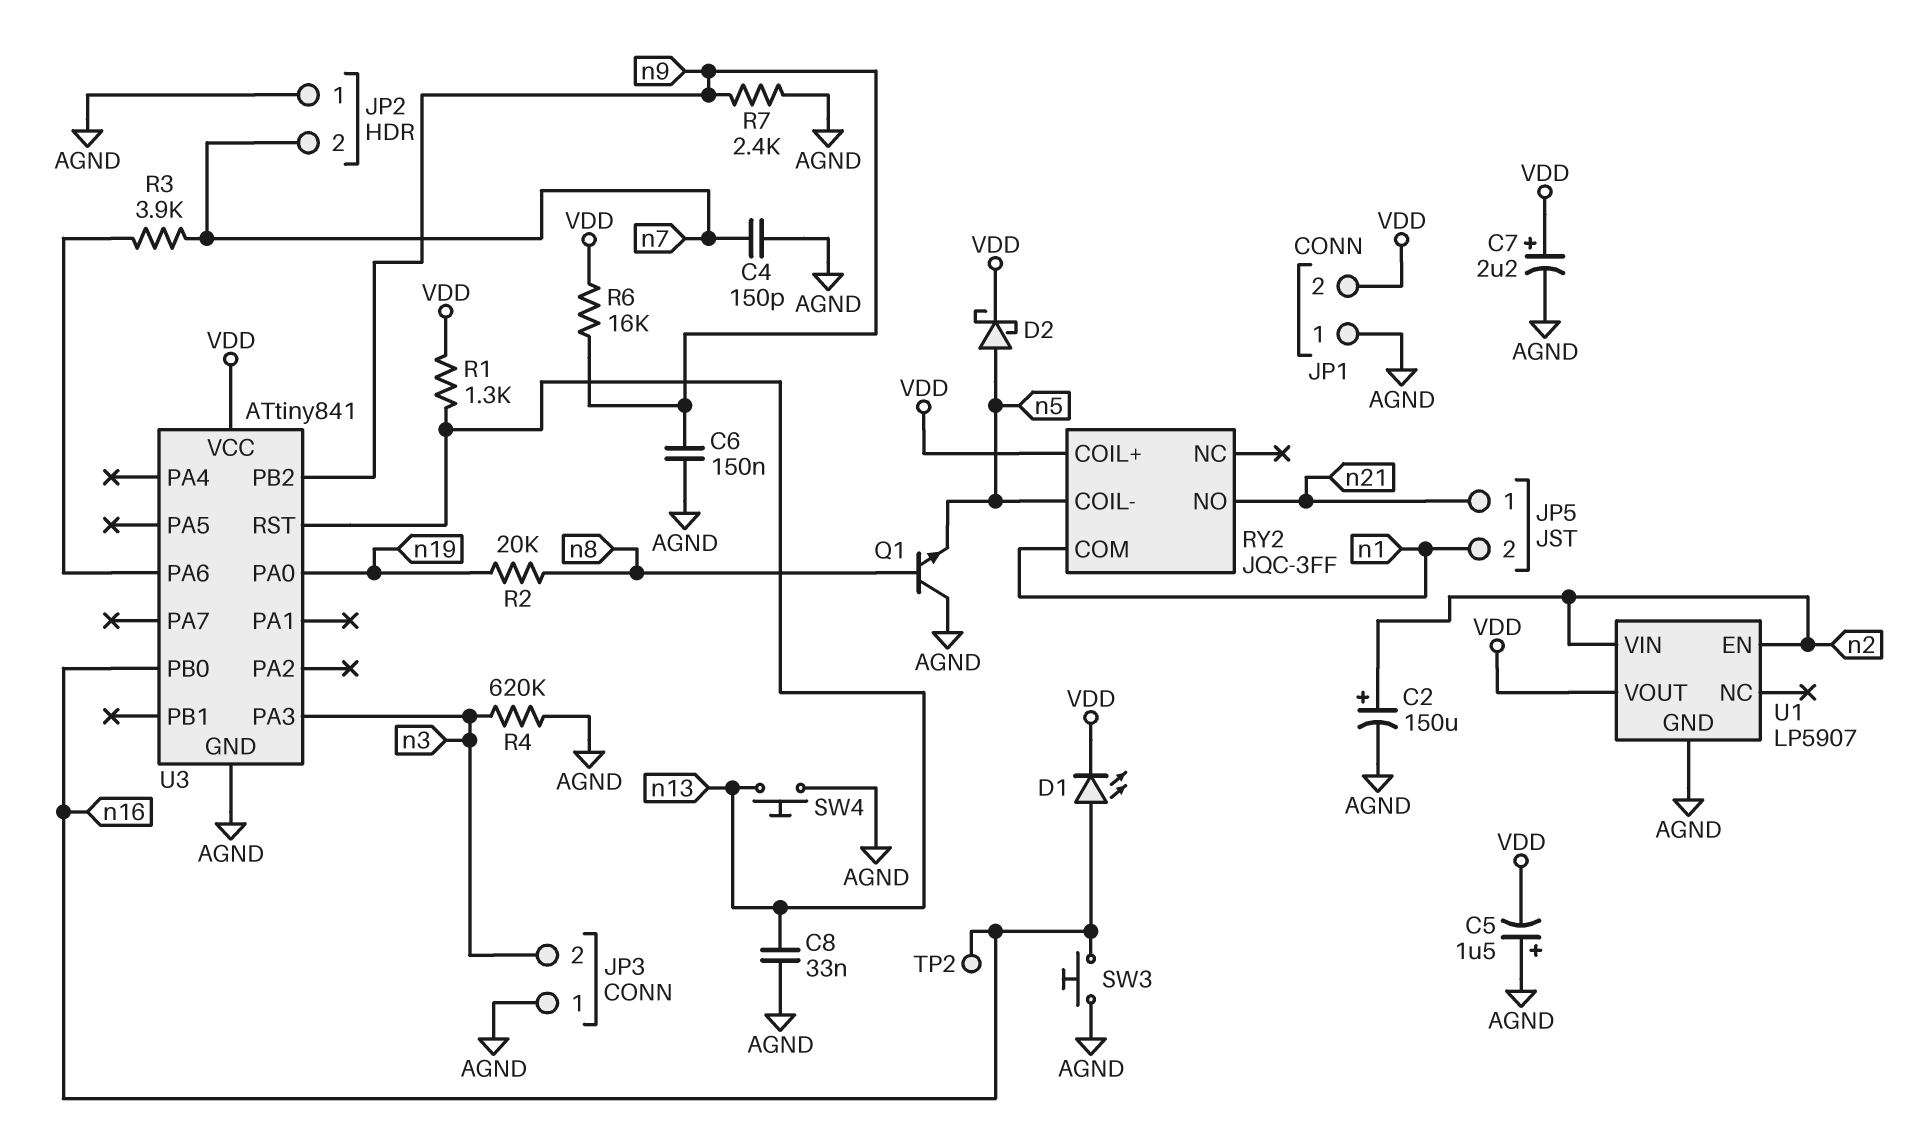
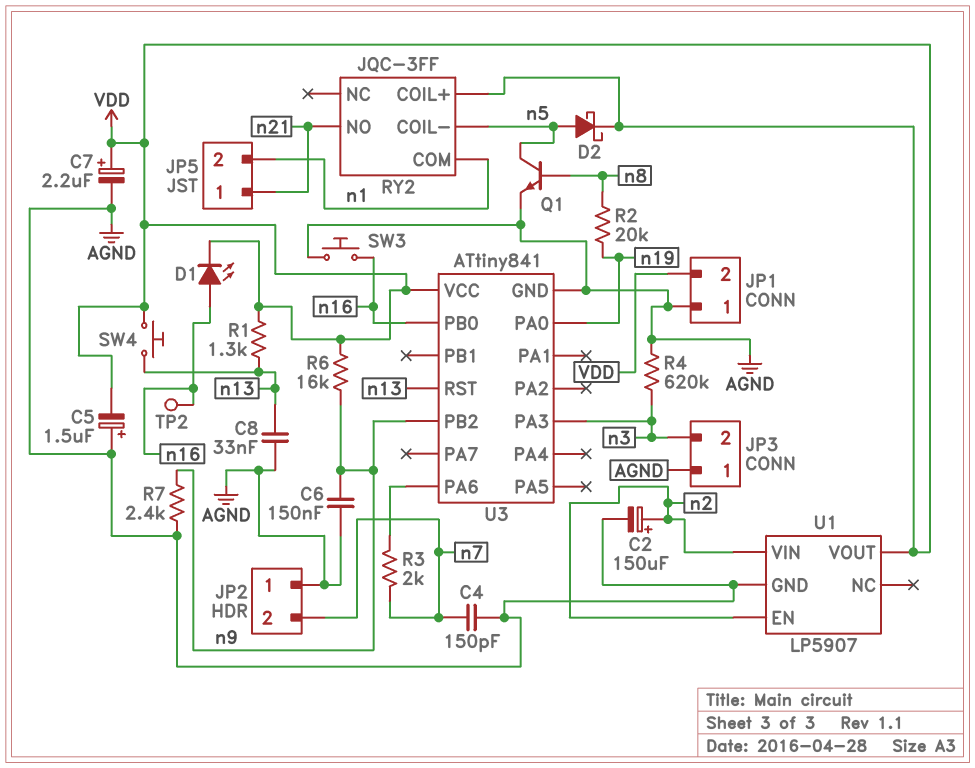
Q1: NPN (B n8, C AGND, E n5) -> NPN (B n8, C n5, E AGND)
R3: 3.9k (U3/PA6, n7) -> 2k (U3/PA6, n7)
SW4: button (AGND, n13) -> button (VDD, n13)

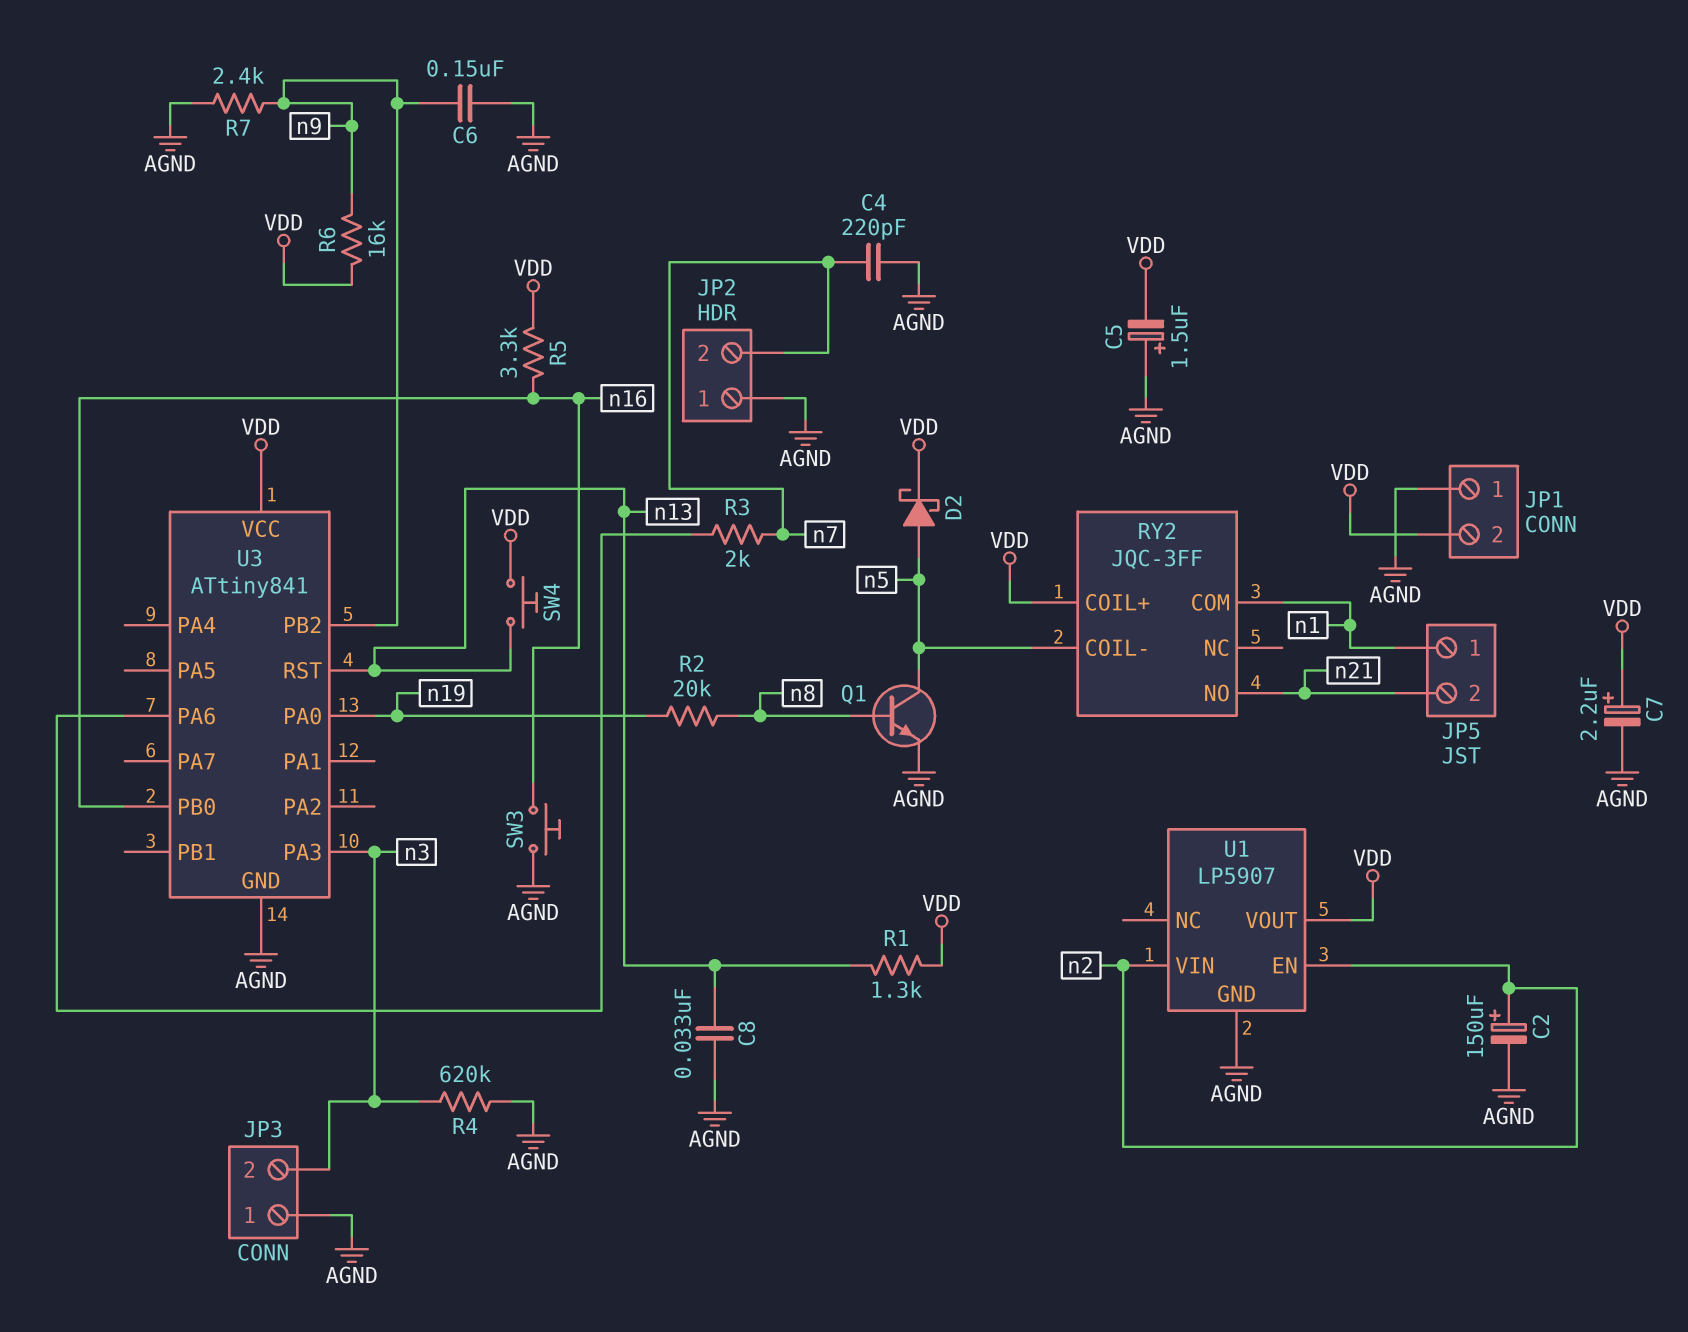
C4: 150pF (AGND, n7) -> 220pF (AGND, n7)
D1: LED (A n16, K VDD) -> none
JP5 pin 1: n21 -> n1
JP5 pin 2: n1 -> n21
R5: none -> 3.3k (VDD, n16)
TP2: test point (n16) -> none

